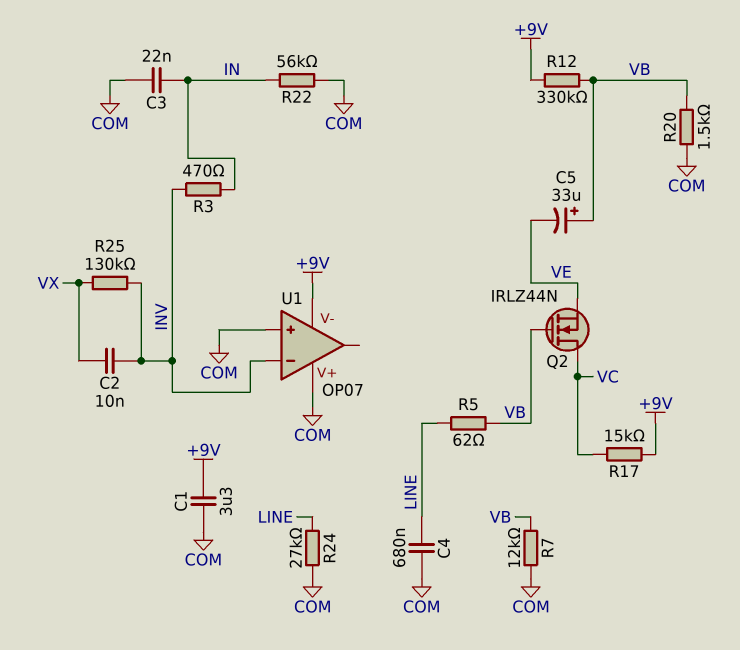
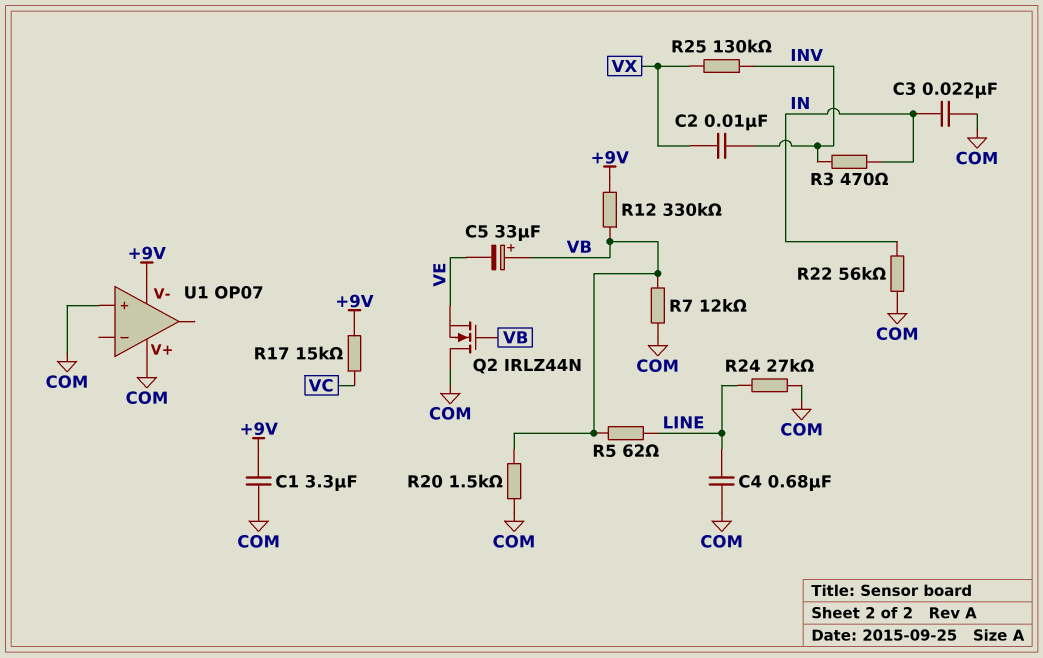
Q2: NMOS IRLZ44N (G VB, D VC, S VE) -> NMOS IRLZ44N (G VB, D COM, S VE)
U1 pin in-: INV -> none

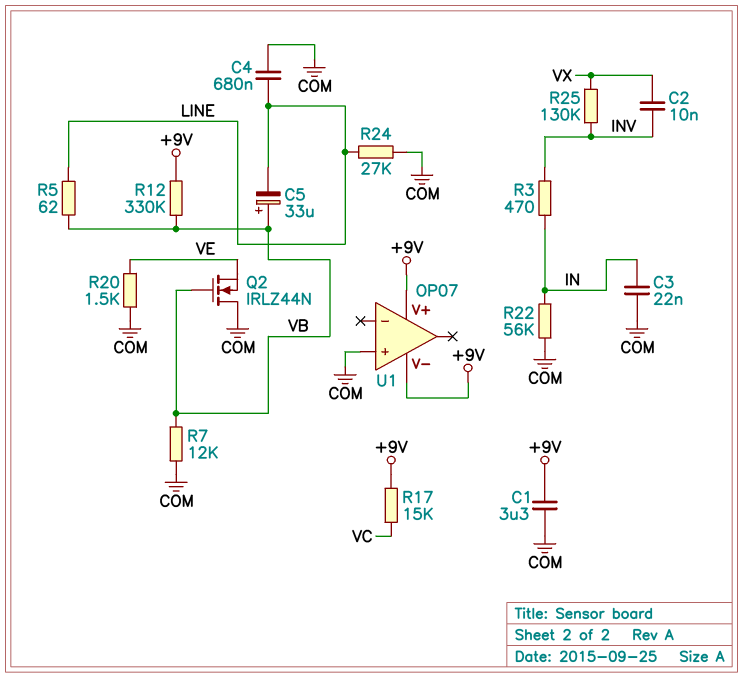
C5: 33uF (plus VB, minus VE) -> 33uF (plus VB, minus LINE)
R20: 1.5k (COM, VB) -> 1.5k (COM, VE)
U1 pin V+: COM -> +9V

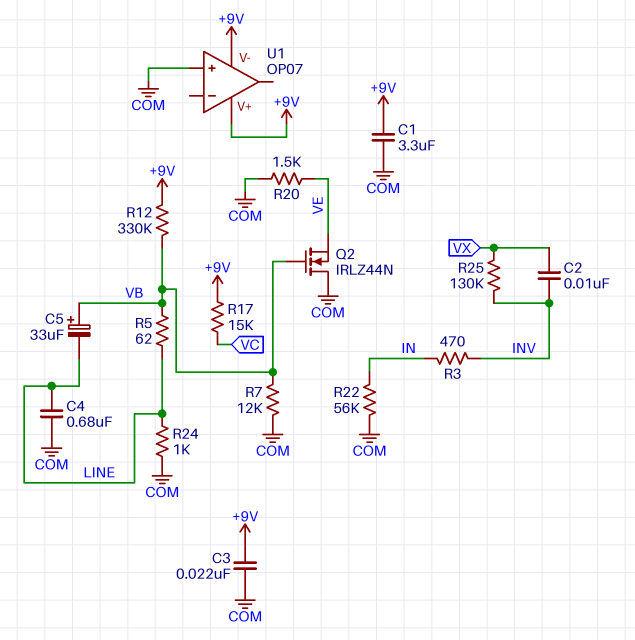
C3: 22nF (COM, IN) -> 22nF (+9V, COM)
R24: 27k (COM, LINE) -> 1k (COM, LINE)

